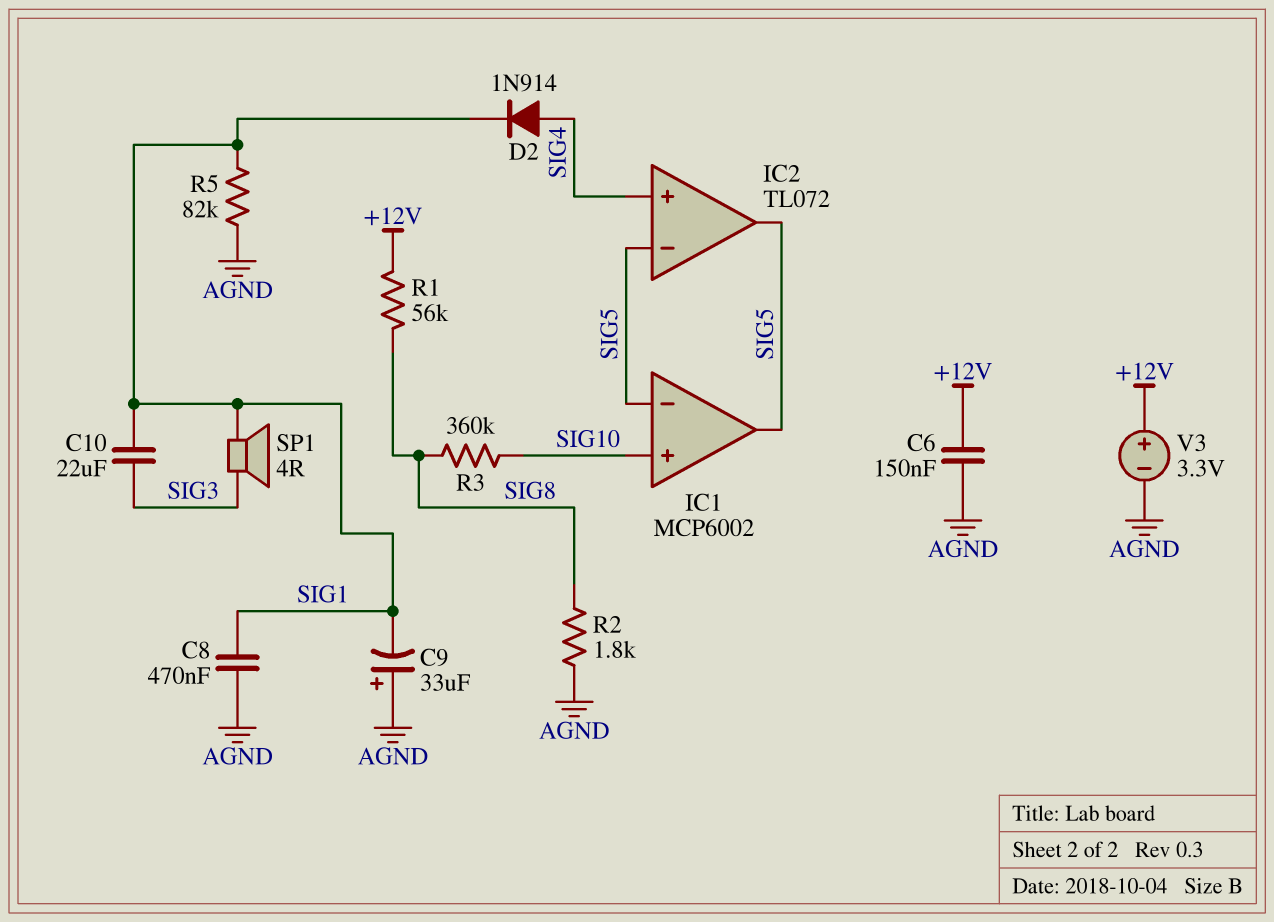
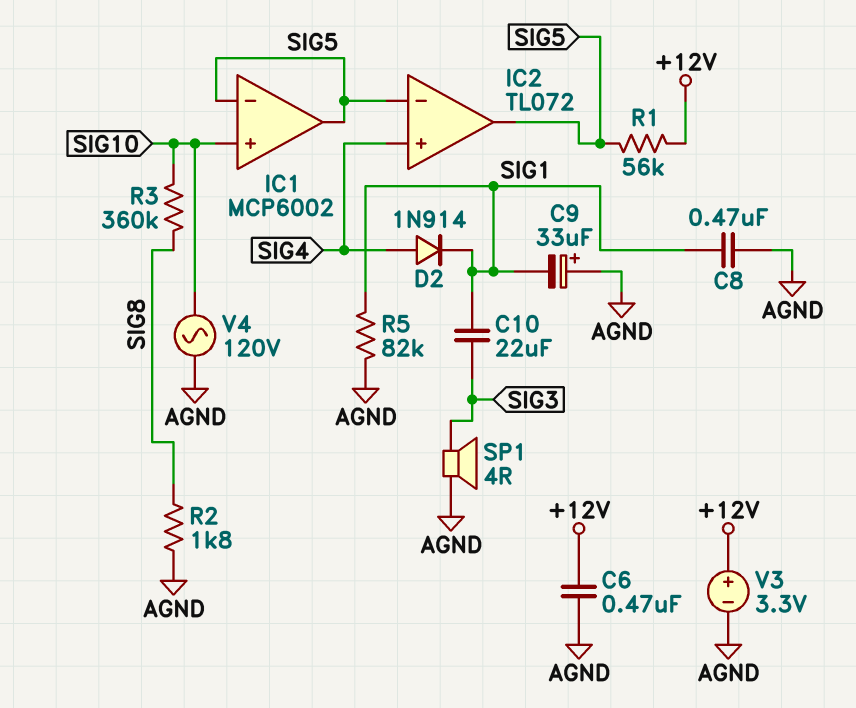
C6: 150nF (+12V, AGND) -> 470nF (+12V, AGND)
R1: 56k (+12V, SIG8) -> 56k (+12V, SIG5)
SP1: speaker 4R (SIG1, SIG3) -> speaker 4R (AGND, SIG3)
V4: none -> AC 120V (AGND, SIG10)

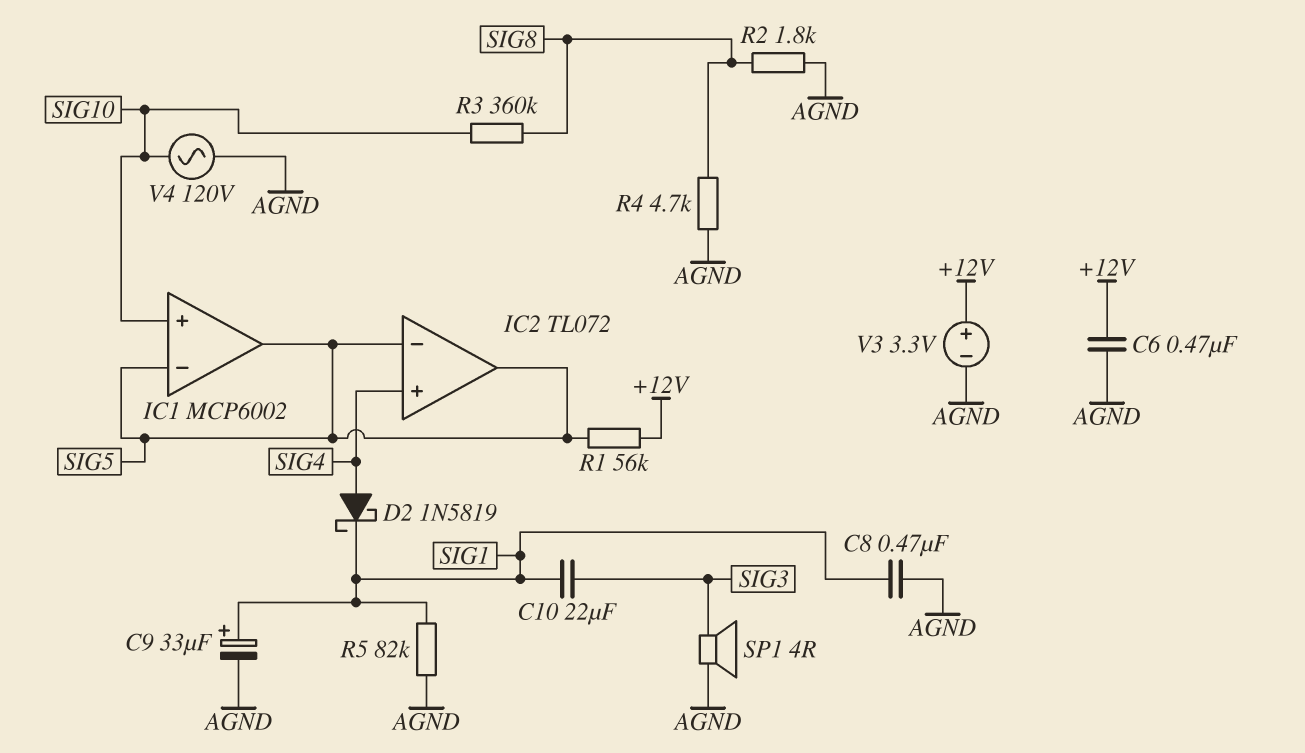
C9: 33uF (plus AGND, minus SIG1) -> 33uF (plus SIG1, minus AGND)
D2: diode 1N914 (A SIG4, K SIG1) -> schottky 1N5819 (A SIG4, K SIG1)
R4: none -> 4.7k (AGND, SIG8)

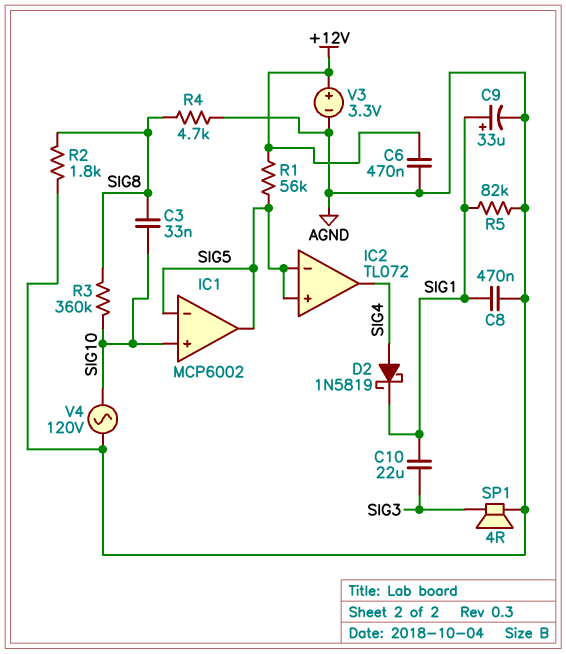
C3: none -> 33nF (SIG8, SIG10)
IC2 pin in+: SIG4 -> SIG5
IC2 pin out: SIG5 -> SIG4

